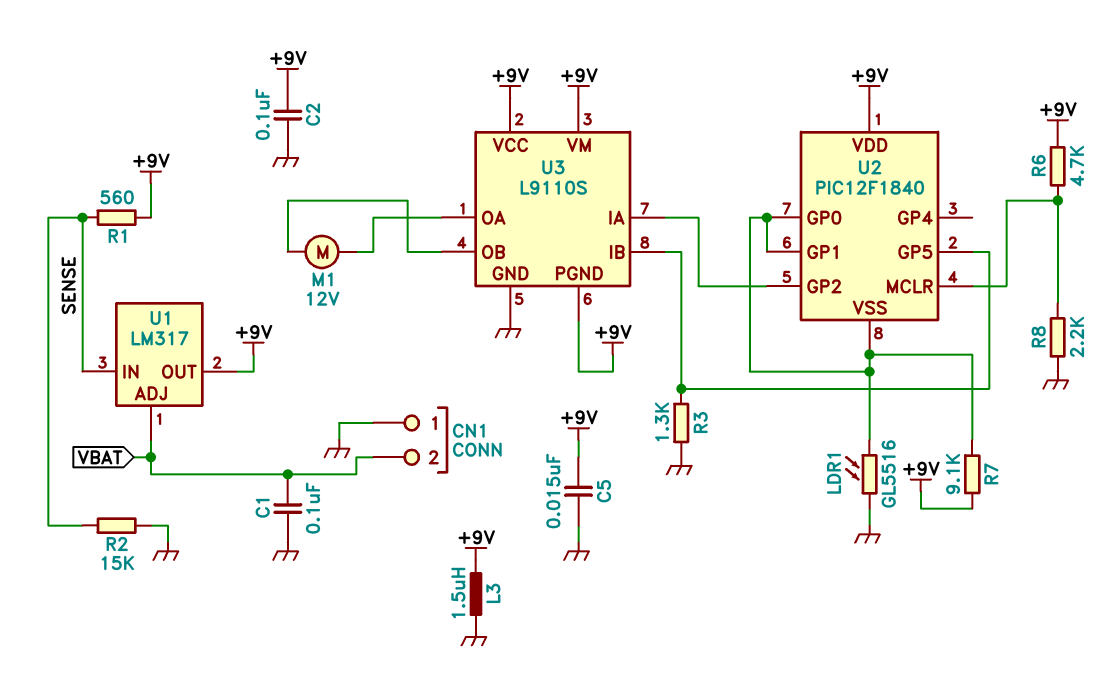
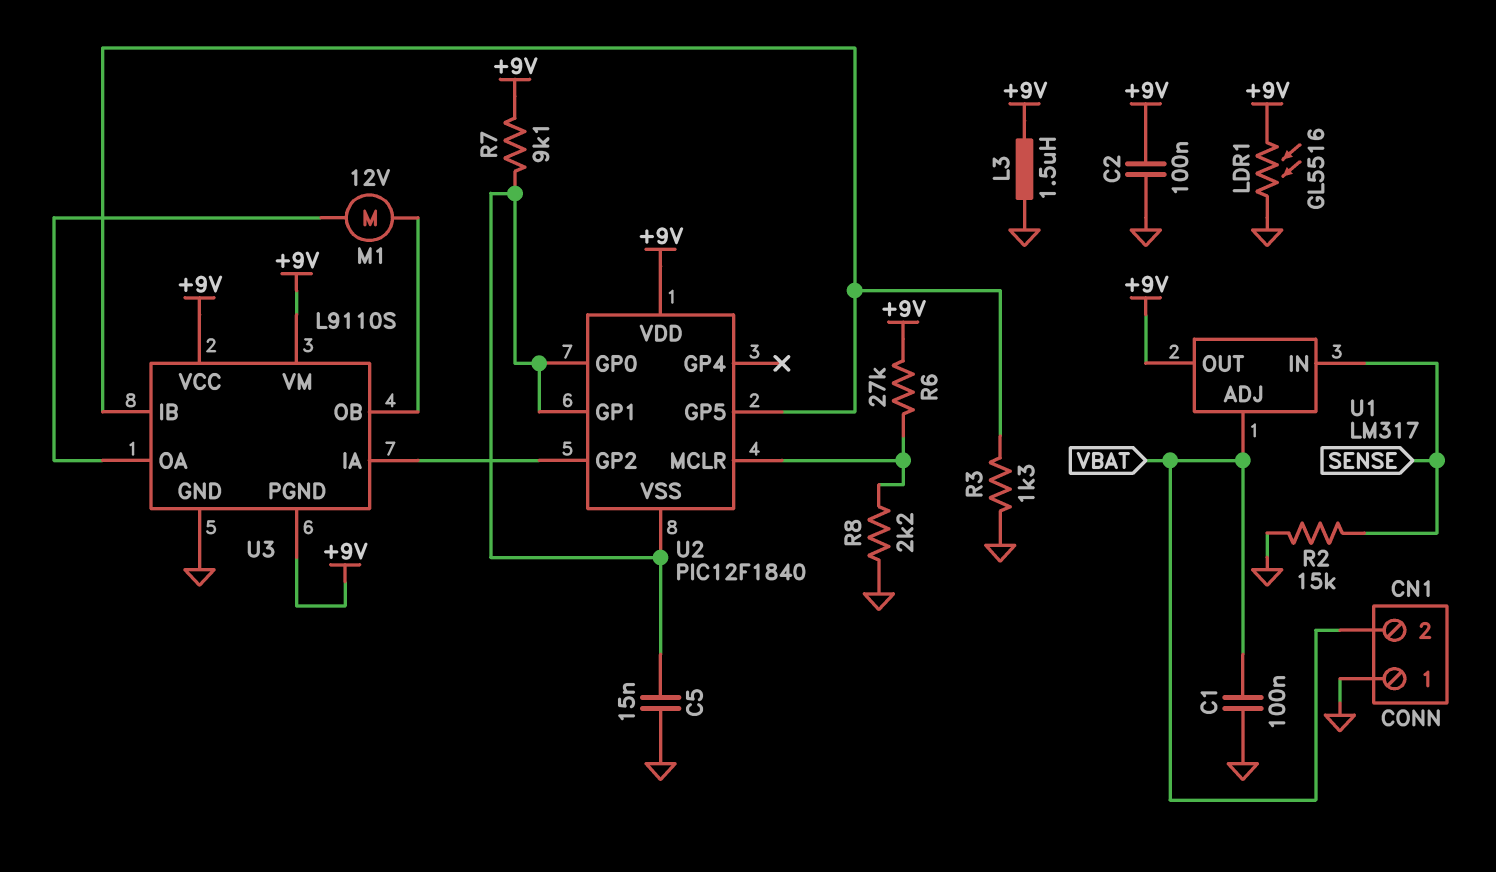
C5: 15nF (+9V, GND) -> 15nF (GND, U2/GP0)
LDR1: GL5516 (GND, U2/GP0) -> GL5516 (+9V, GND)
R1: 560 (+9V, SENSE) -> none
R6: 4.7k (+9V, U2/MCLR) -> 27k (+9V, U2/MCLR)

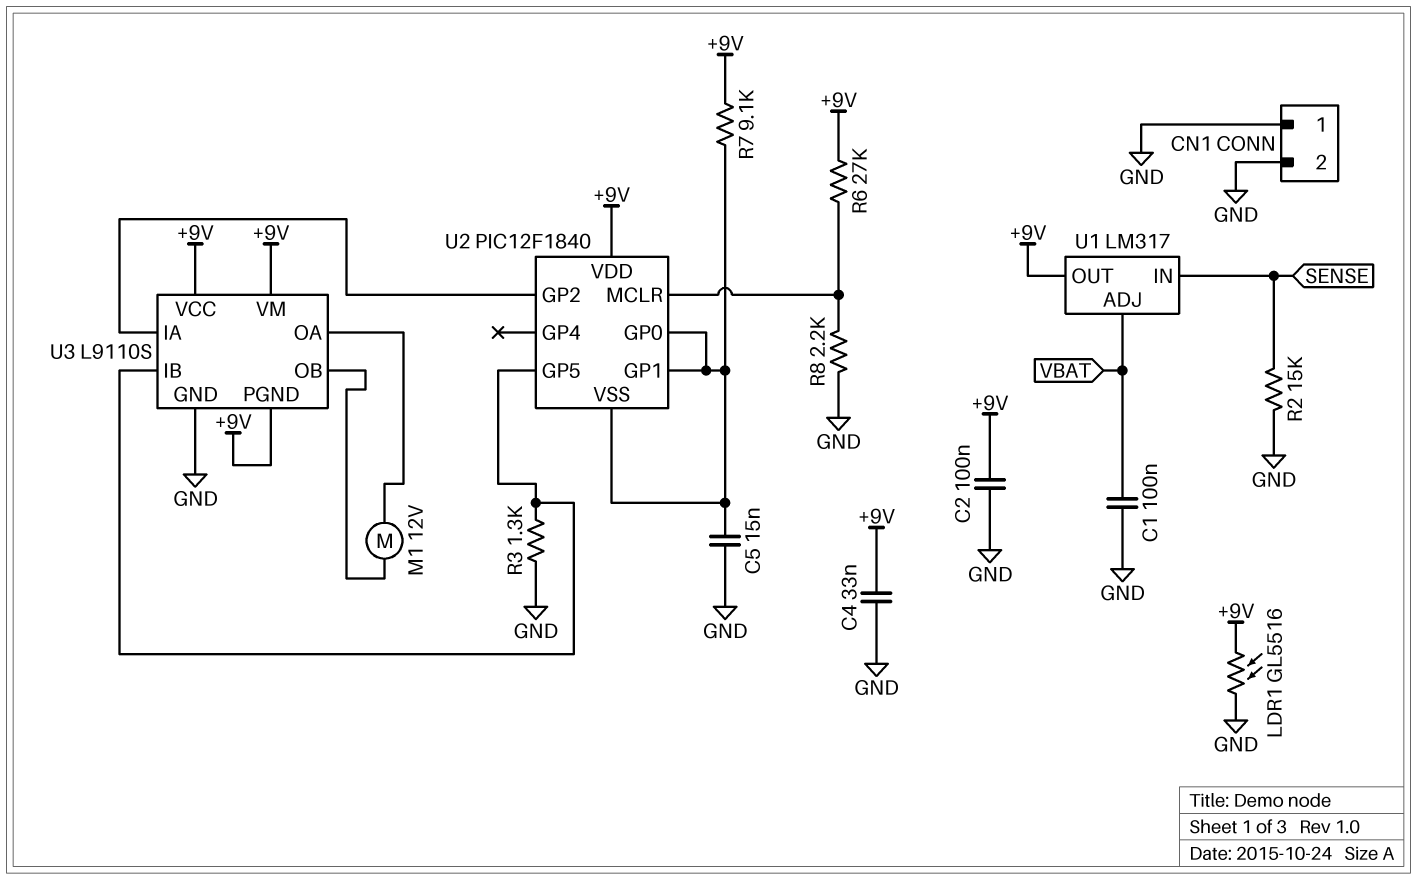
C4: none -> 33nF (+9V, GND)
CN1 pin 2: VBAT -> GND
L3: 1.5uH (+9V, GND) -> none

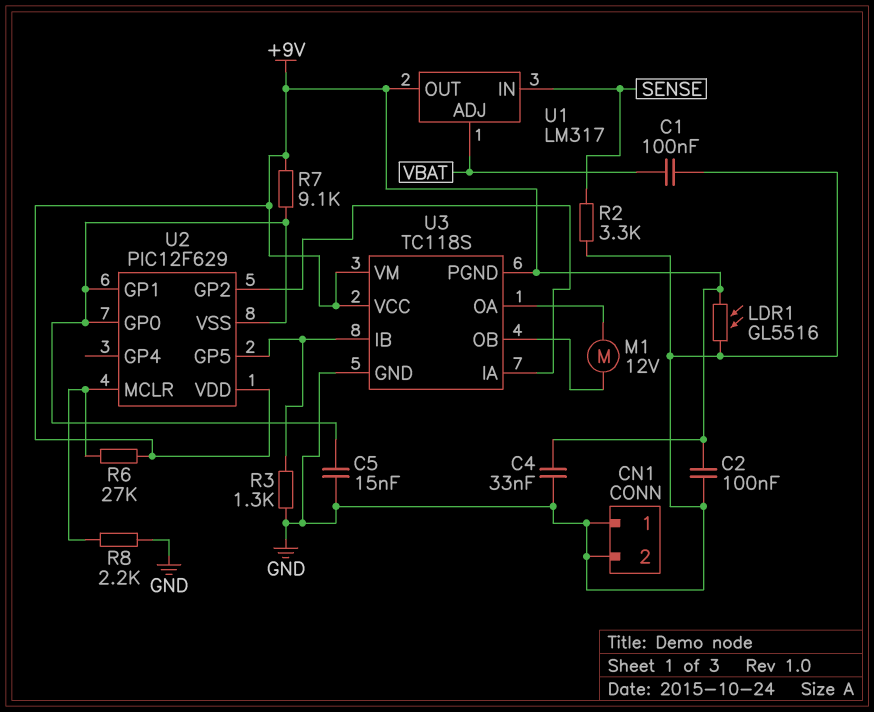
R2: 15k (GND, SENSE) -> 3.3k (GND, SENSE)
U2: PIC12F1840 -> PIC12F629
U3: L9110S -> TC118S

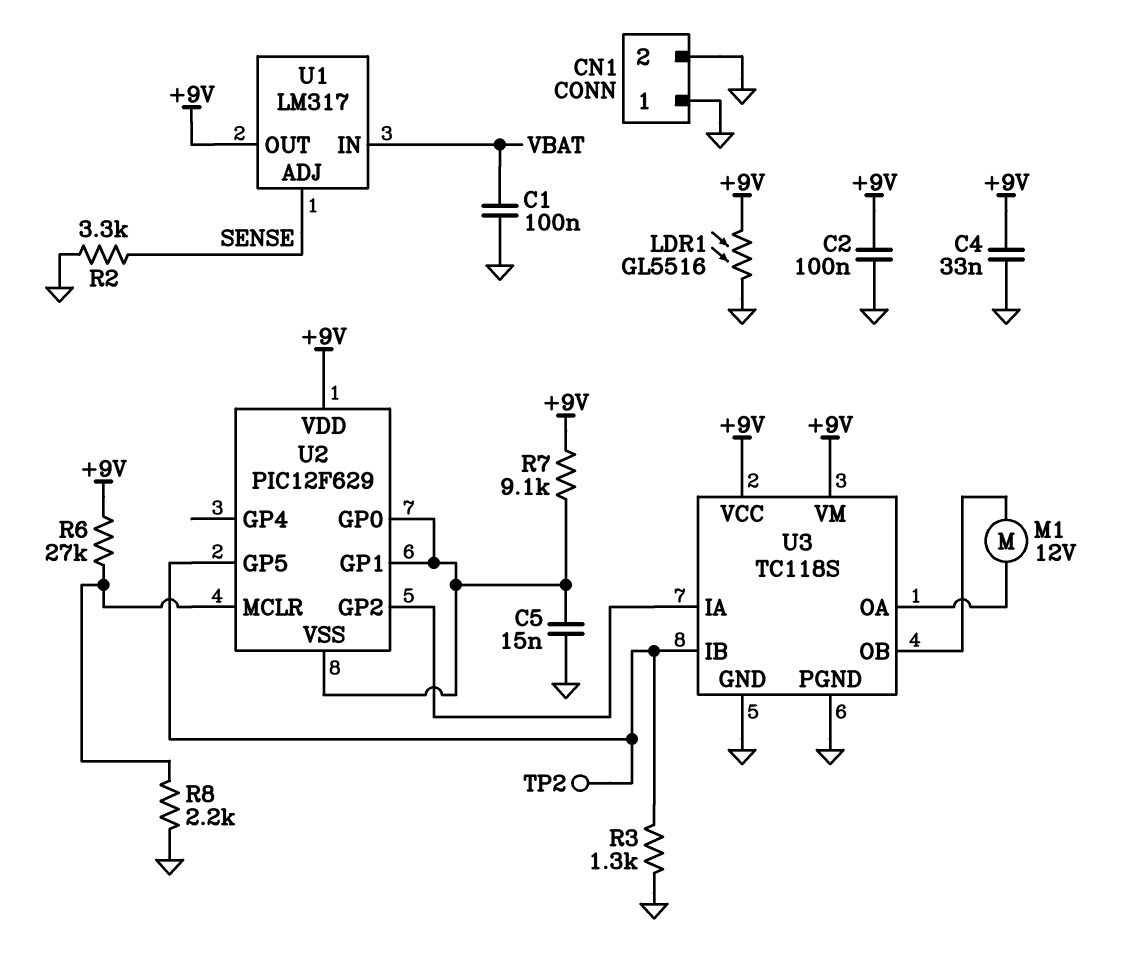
TP2: none -> test point (U2/GP5)
U1 pin ADJ: VBAT -> SENSE
U1 pin IN: SENSE -> VBAT
U3 pin PGND: +9V -> GND

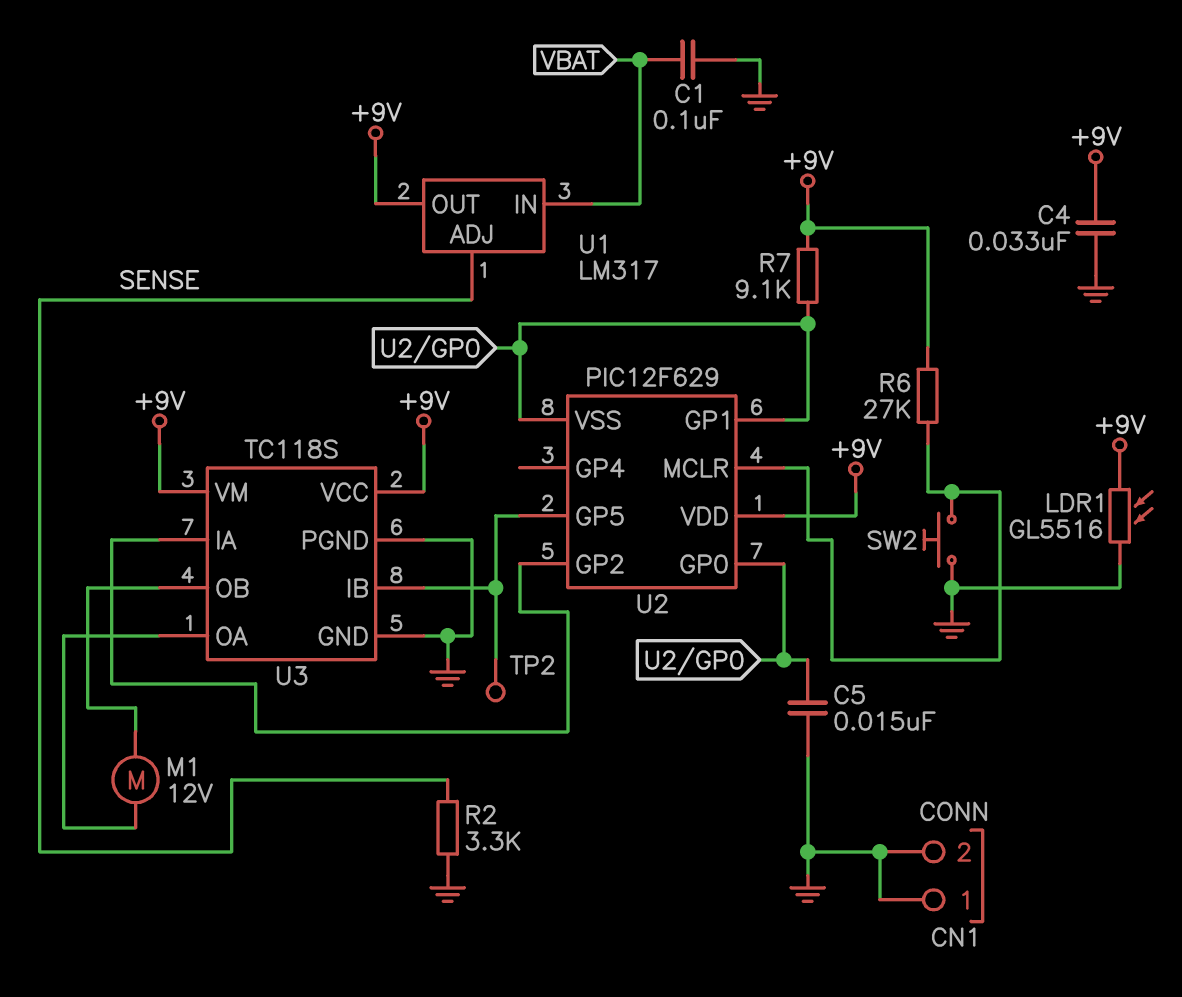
C2: 100nF (+9V, GND) -> none
R3: 1.3k (GND, U2/GP5) -> none
R8: 2.2k (GND, U2/MCLR) -> none
SW2: none -> button (GND, U2/MCLR)

